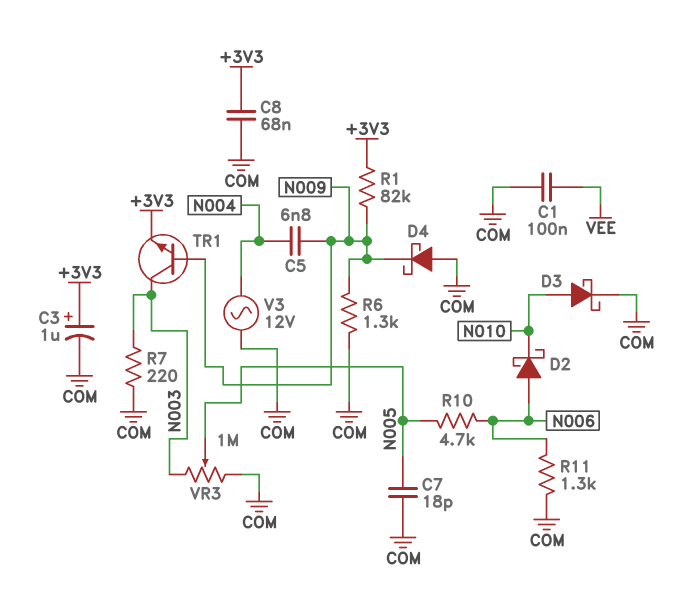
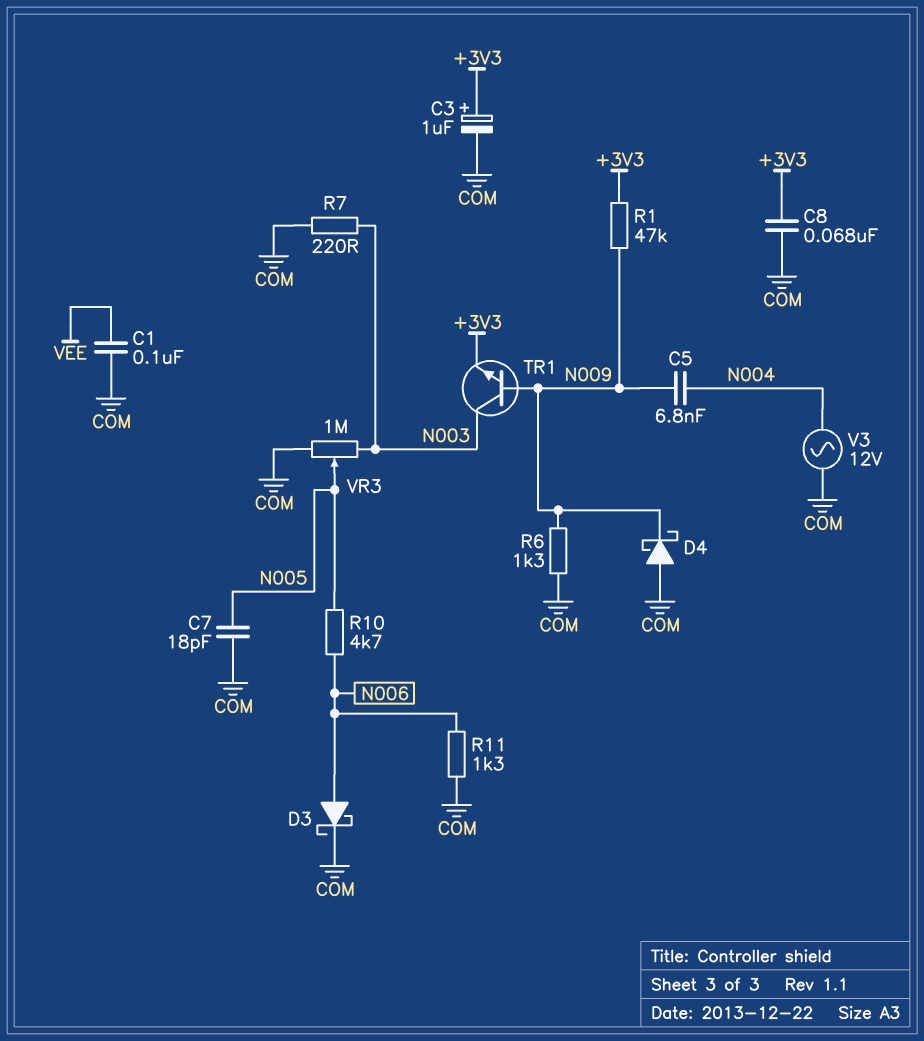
D2: schottky (A N006, K N010) -> none
D3: schottky (A N010, K COM) -> schottky (A N006, K COM)
R1: 82k (+3V3, N009) -> 47k (+3V3, N009)

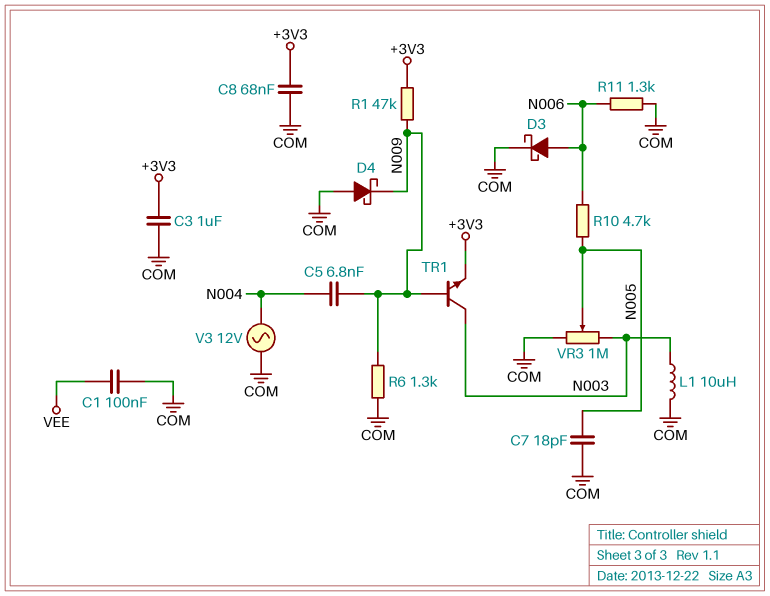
C3: 1uF (plus +3V3, minus COM) -> 1uF (+3V3, COM)
L1: none -> 10uH (COM, N003)
R7: 220 (COM, N003) -> none

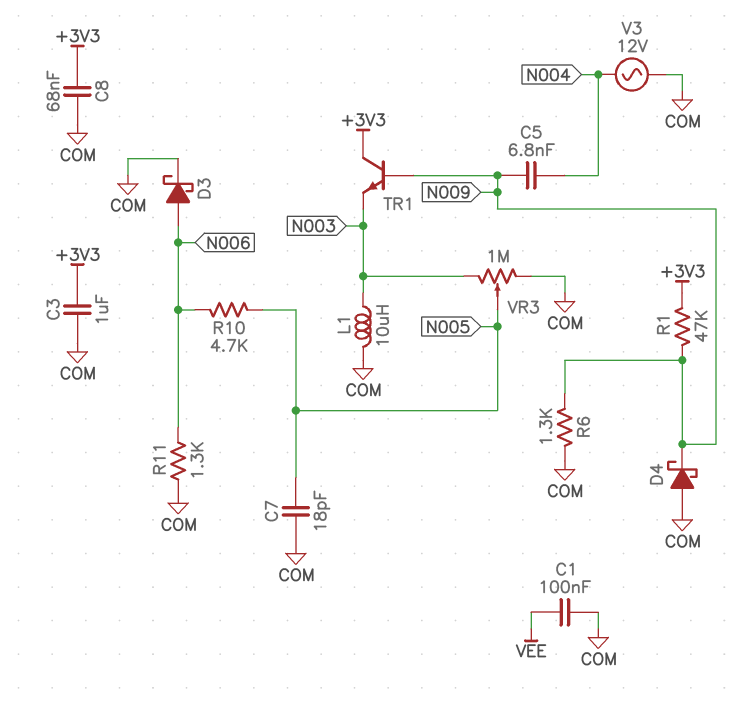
TR1: NPN (B N009, C N003, E +3V3) -> NPN (B N009, C +3V3, E N003)

